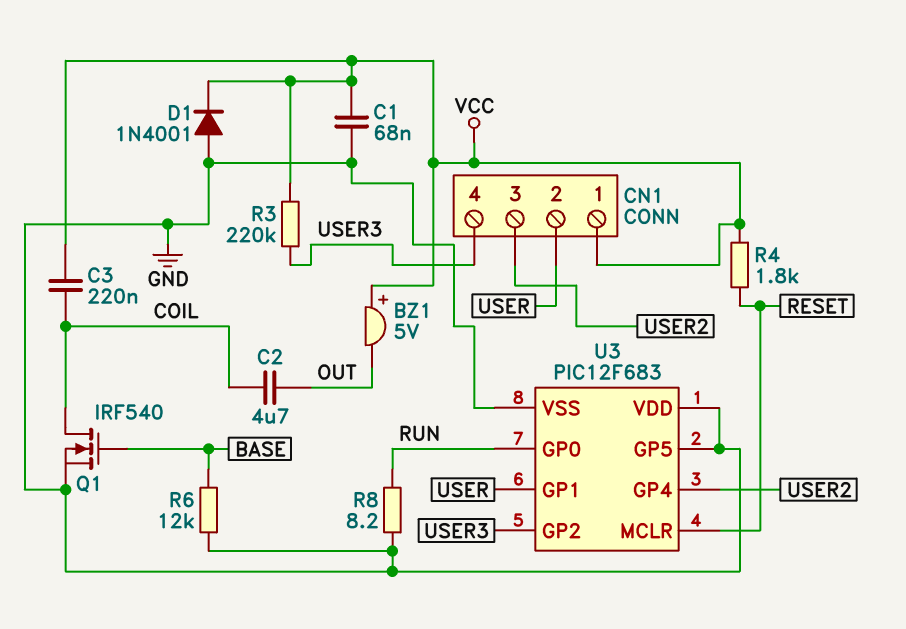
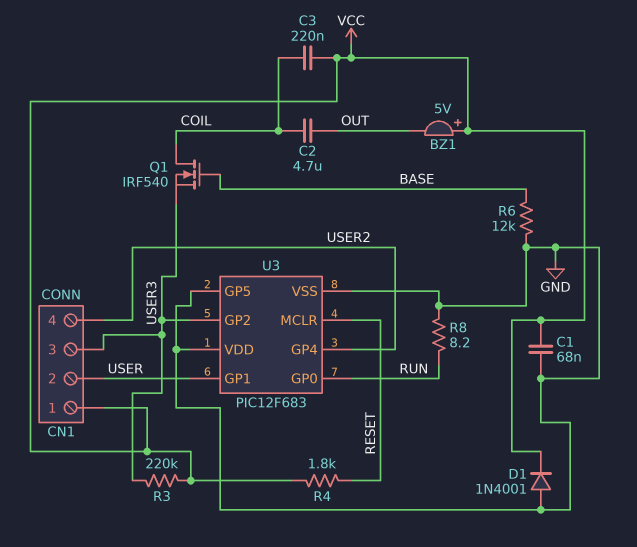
CN1 pin 3: USER2 -> USER3
CN1 pin 4: USER3 -> USER2
Q1: NMOS IRF540 (G BASE, D COIL, S GND) -> NMOS IRF540 (G BASE, D COIL, S USER3)

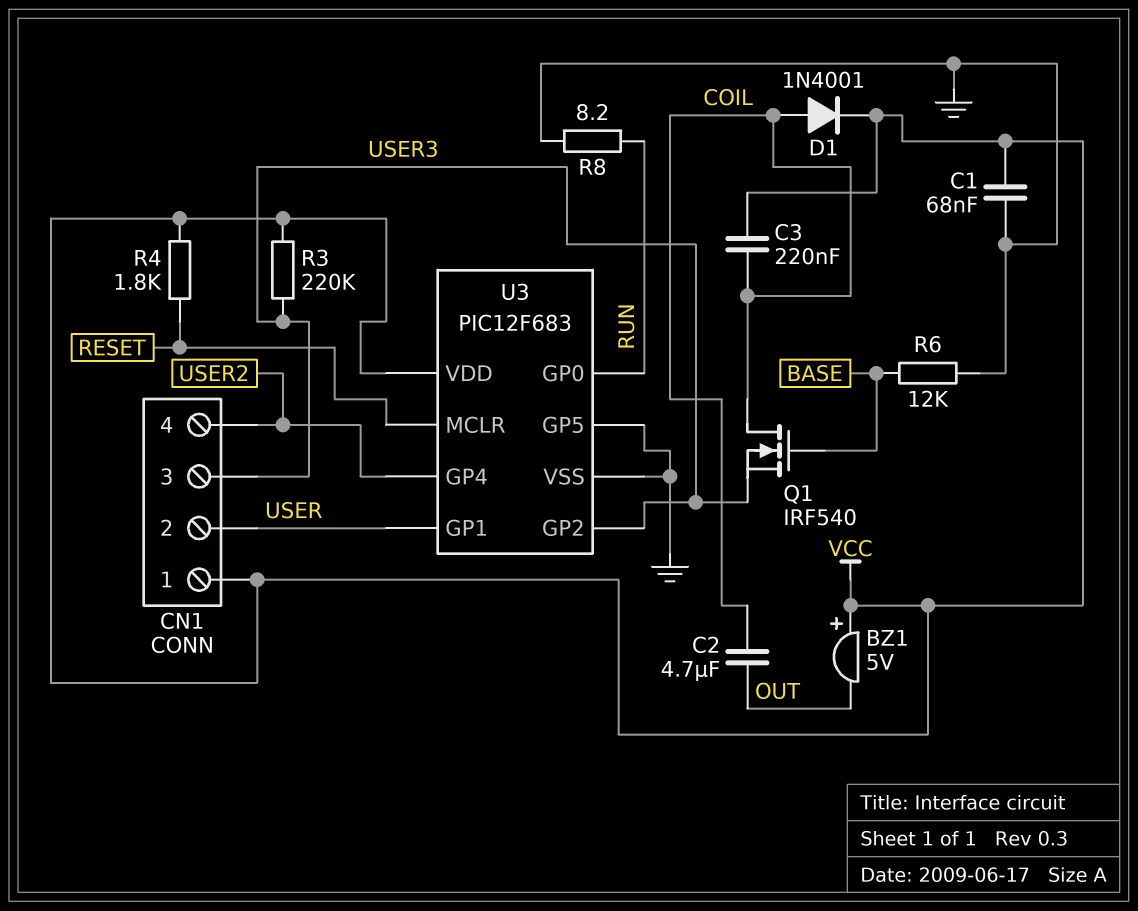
D1: diode 1N4001 (A GND, K VCC) -> diode 1N4001 (A COIL, K VCC)
U3 pin VDD: GND -> VCC

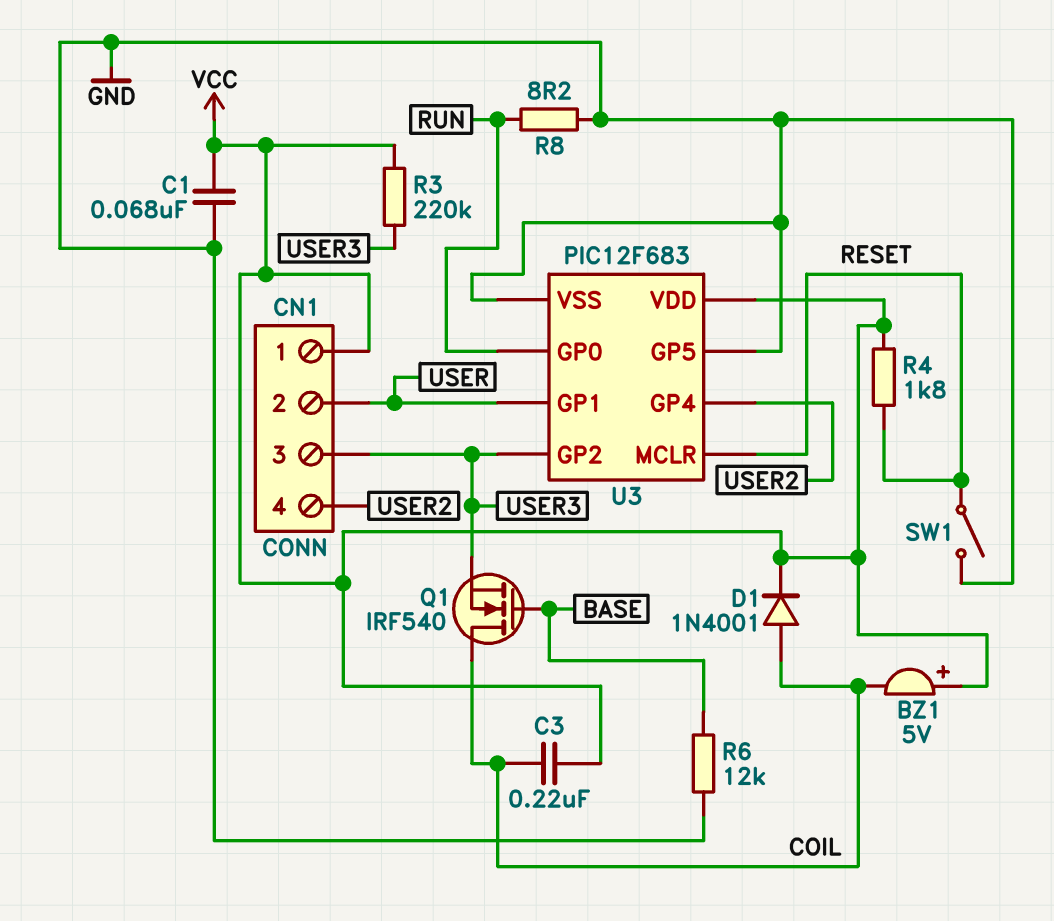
BZ1: buzzer 5V (plus VCC, minus OUT) -> buzzer 5V (plus VCC, minus COIL)
C2: 4.7uF (COIL, OUT) -> none
SW1: none -> switch (GND, RESET)

